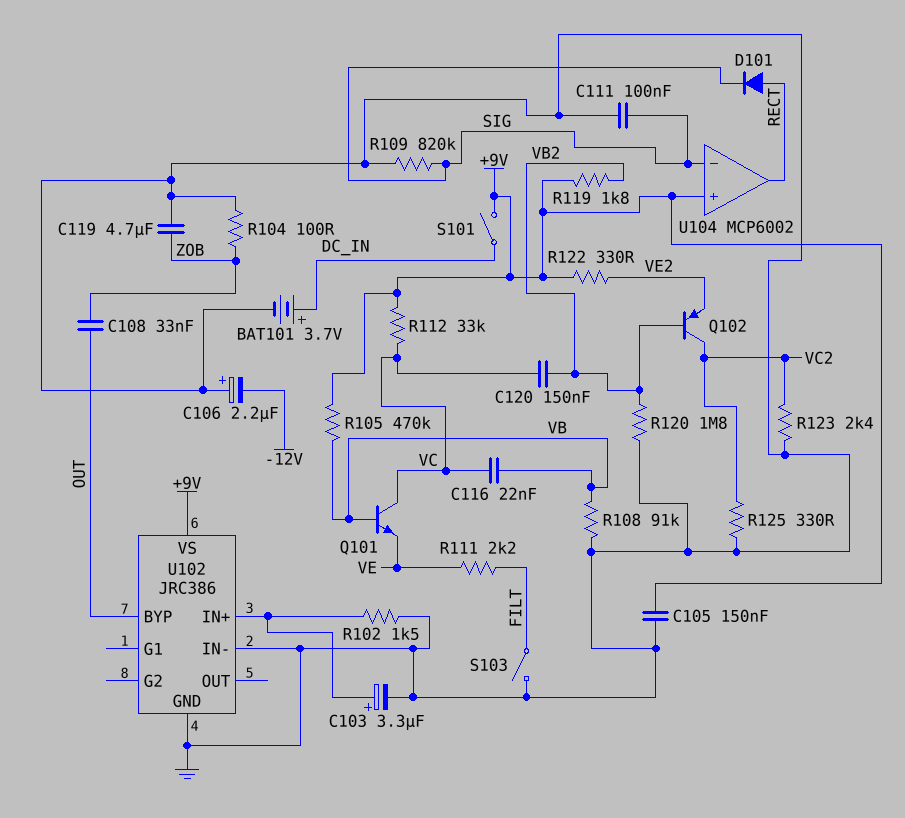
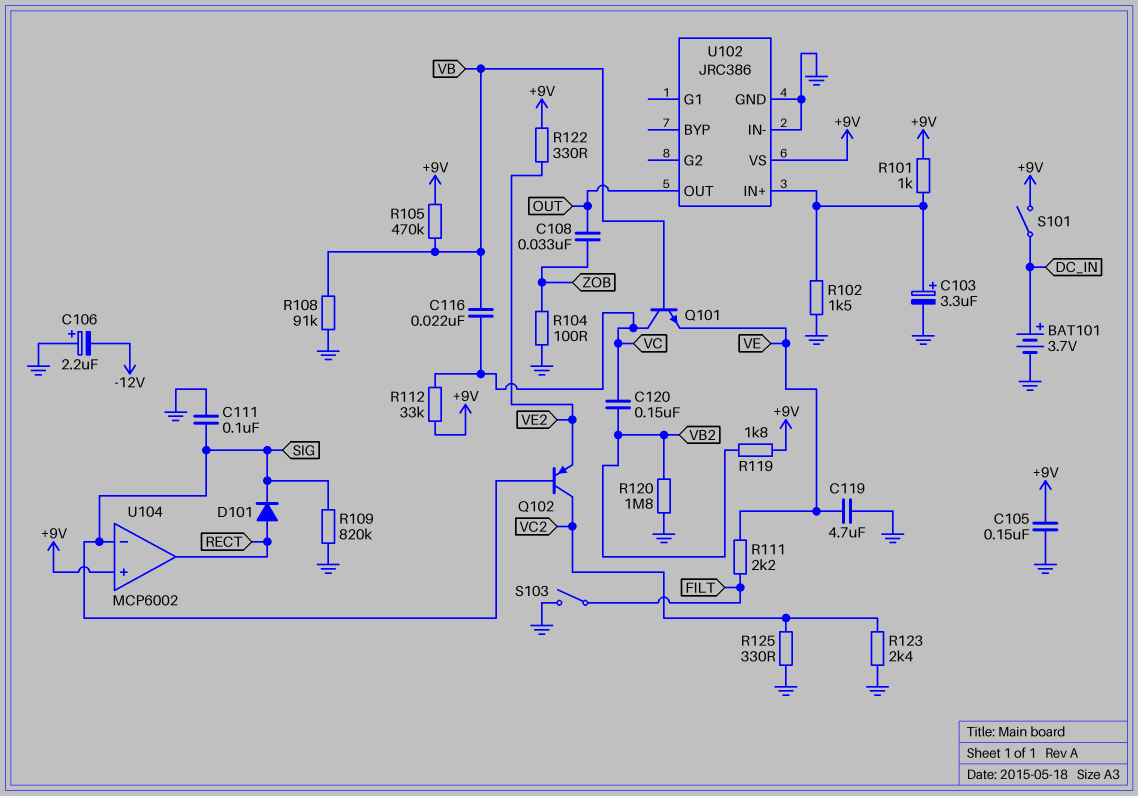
C119: 4.7uF (GND, ZOB) -> 4.7uF (GND, VE)
Q102: PNP (B VB2, C VC2, E VE2) -> PNP (B SIG, C VC2, E VE2)
R101: none -> 1k (+9V, U102/IN+)
U102 pin BYP: OUT -> none
U102 pin OUT: none -> OUT

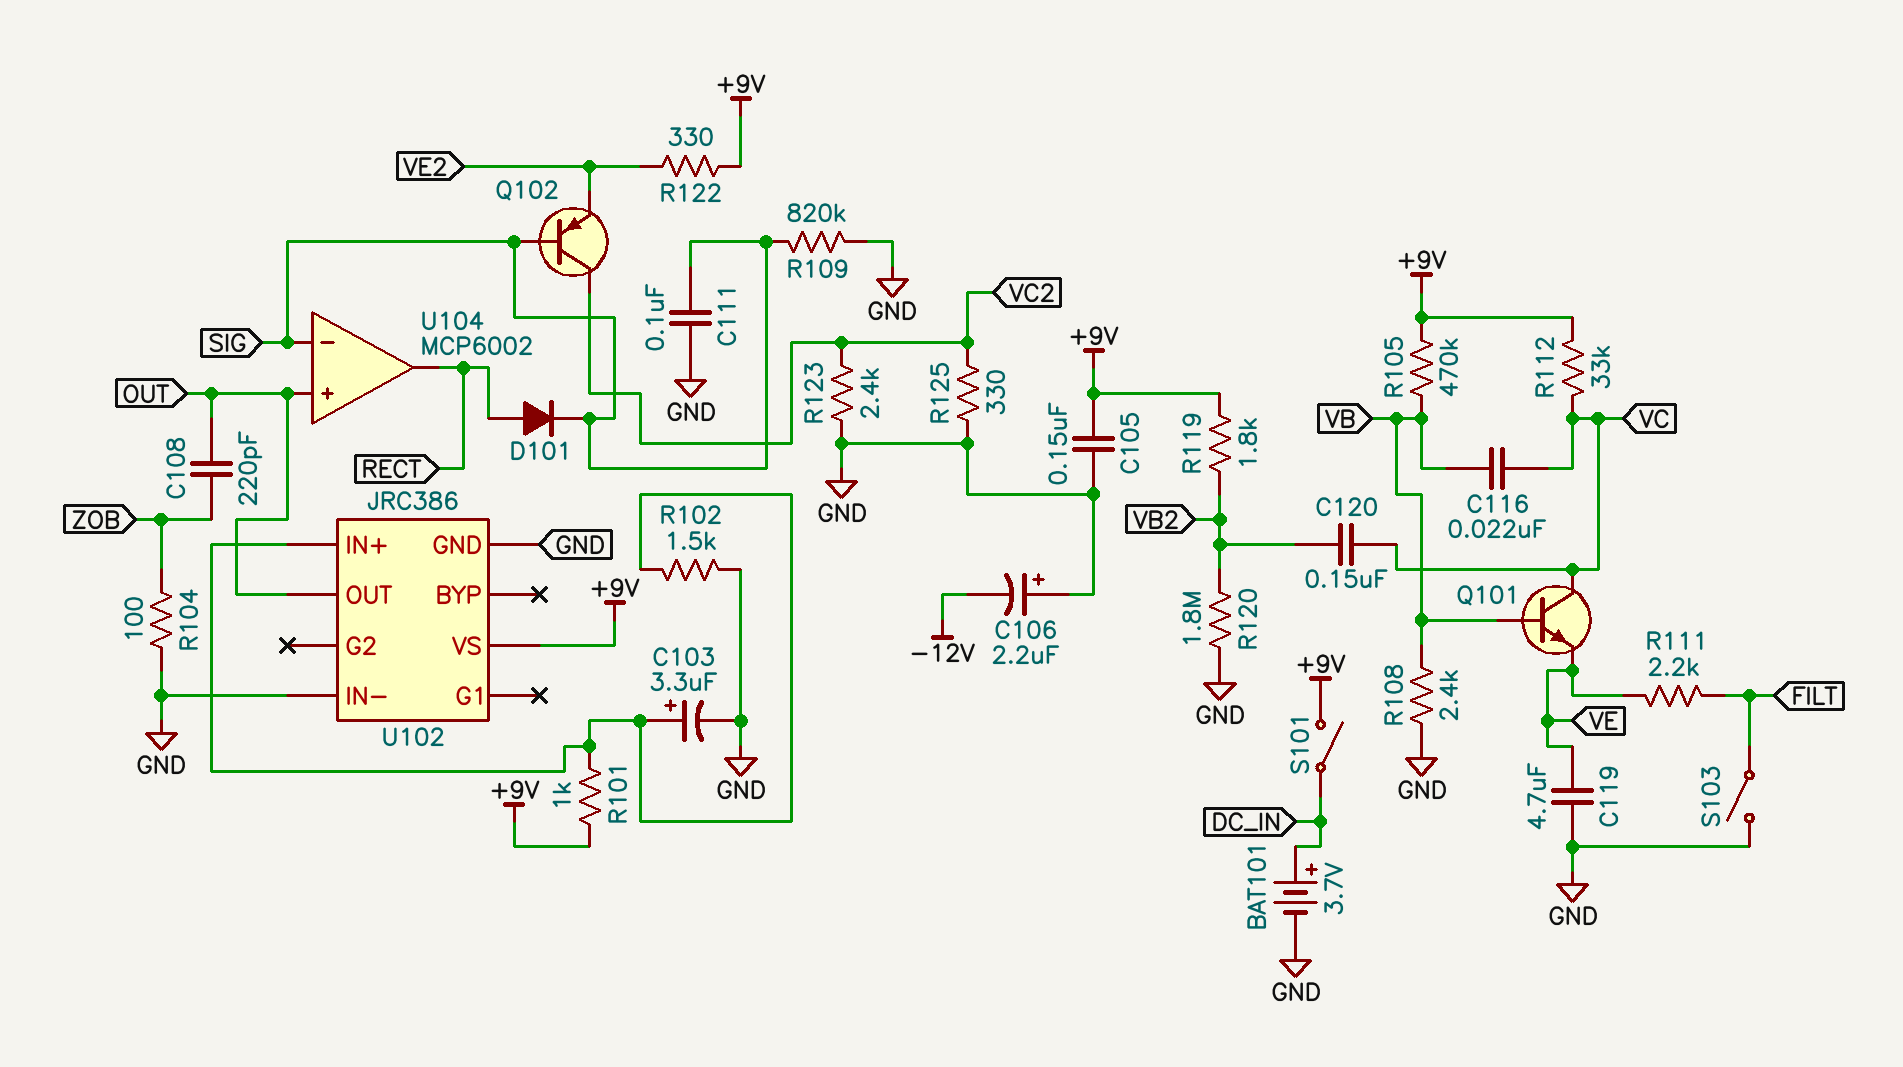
C108: 33nF (OUT, ZOB) -> 220pF (OUT, ZOB)
R108: 91k (GND, VB) -> 2.4k (GND, VB)
U104 pin in+: +9V -> OUT

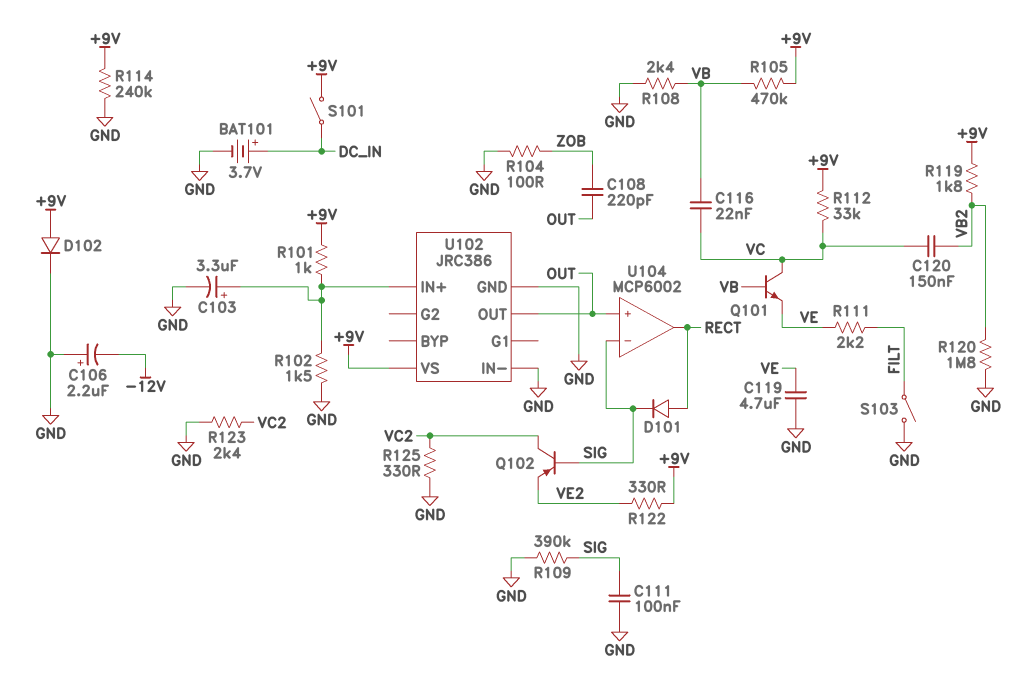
C105: 150nF (+9V, GND) -> none
D102: none -> diode (A +9V, K GND)
R109: 820k (GND, SIG) -> 390k (GND, SIG)
R114: none -> 240k (+9V, GND)

